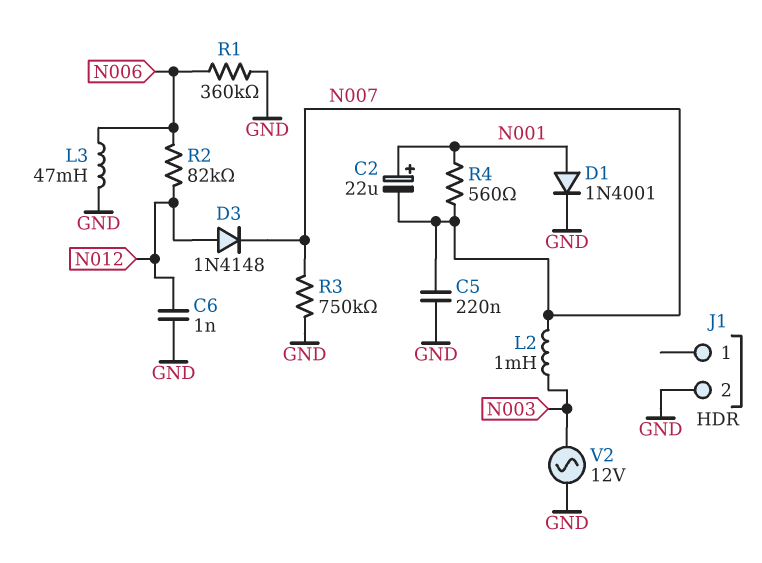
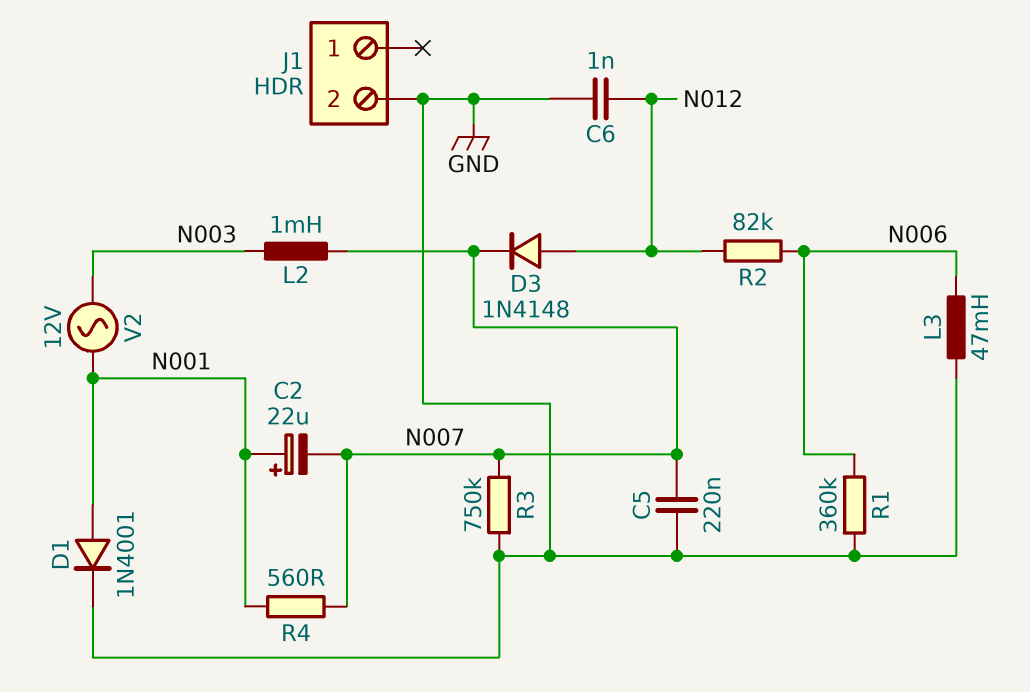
V2: AC 12V (GND, N003) -> AC 12V (N001, N003)

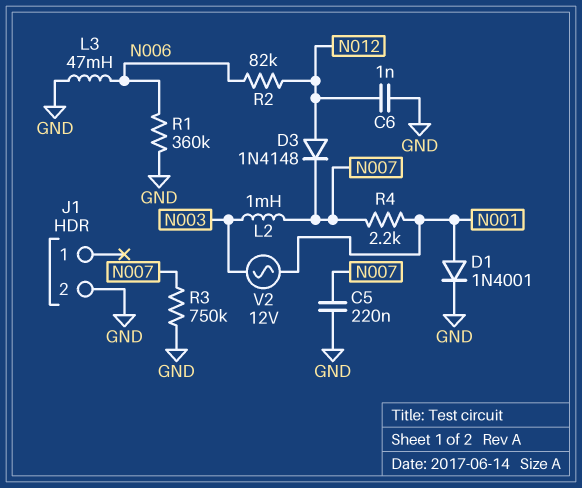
C2: 22uF (plus N001, minus N007) -> none
R4: 560 (N001, N007) -> 2.2k (N001, N007)

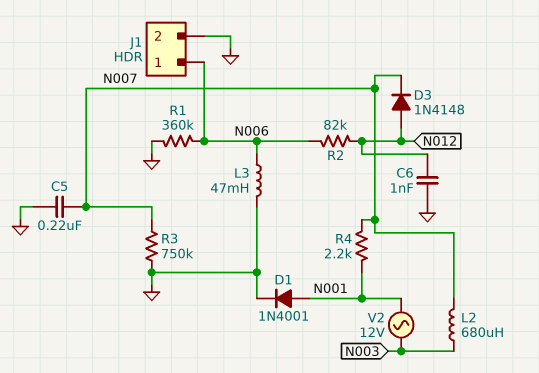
J1 pin 1: none -> N006
L2: 1mH (N003, N007) -> 680uH (N003, N007)

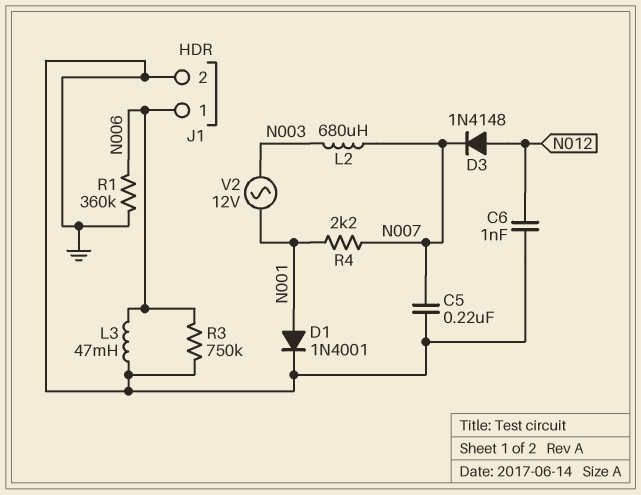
R2: 82k (N006, N012) -> none
R3: 750k (GND, N007) -> 750k (GND, N006)

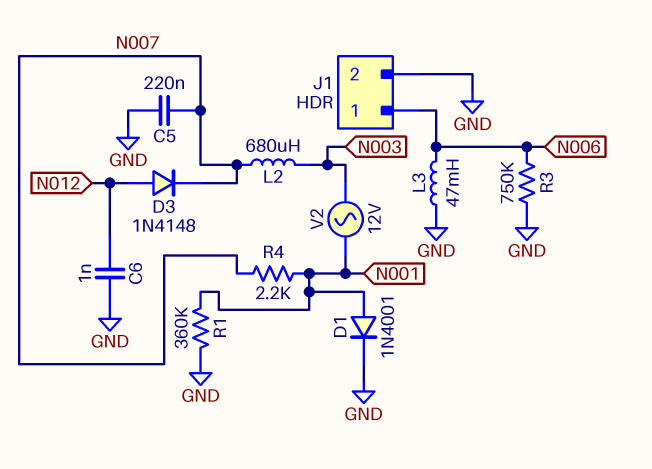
R1: 360k (GND, N006) -> 360k (GND, N001)

